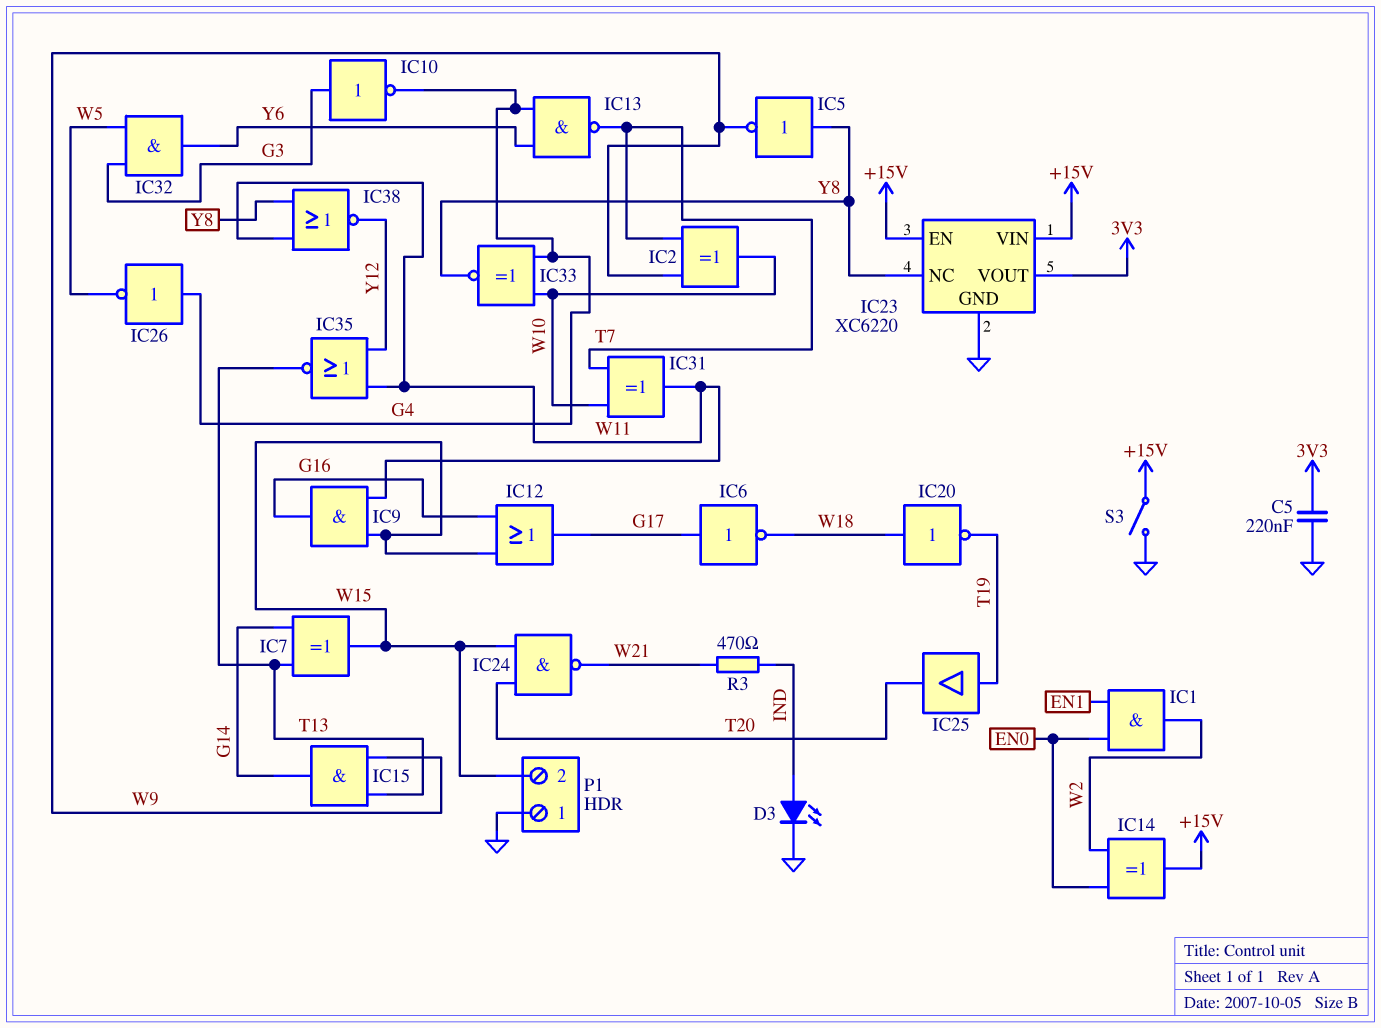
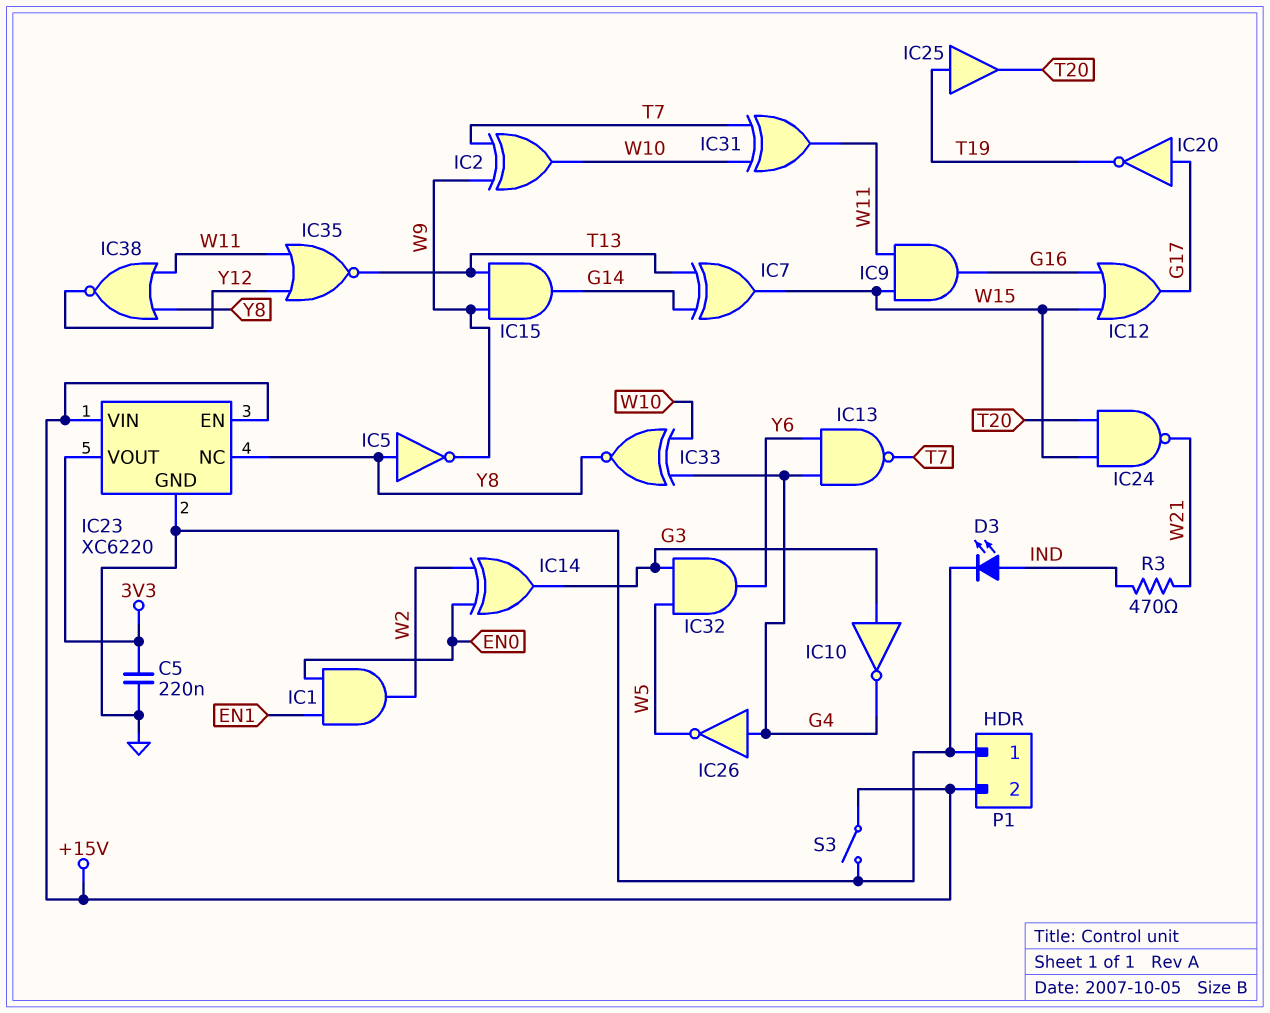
IC6: NOT (in G17, out W18) -> none
IC14: XOR (in EN0, in W2, out +15V) -> XOR (in EN0, in W2, out G3)
IC20: NOT (in W18, out T19) -> NOT (in G17, out T19)
P1 pin 2: W15 -> +15V

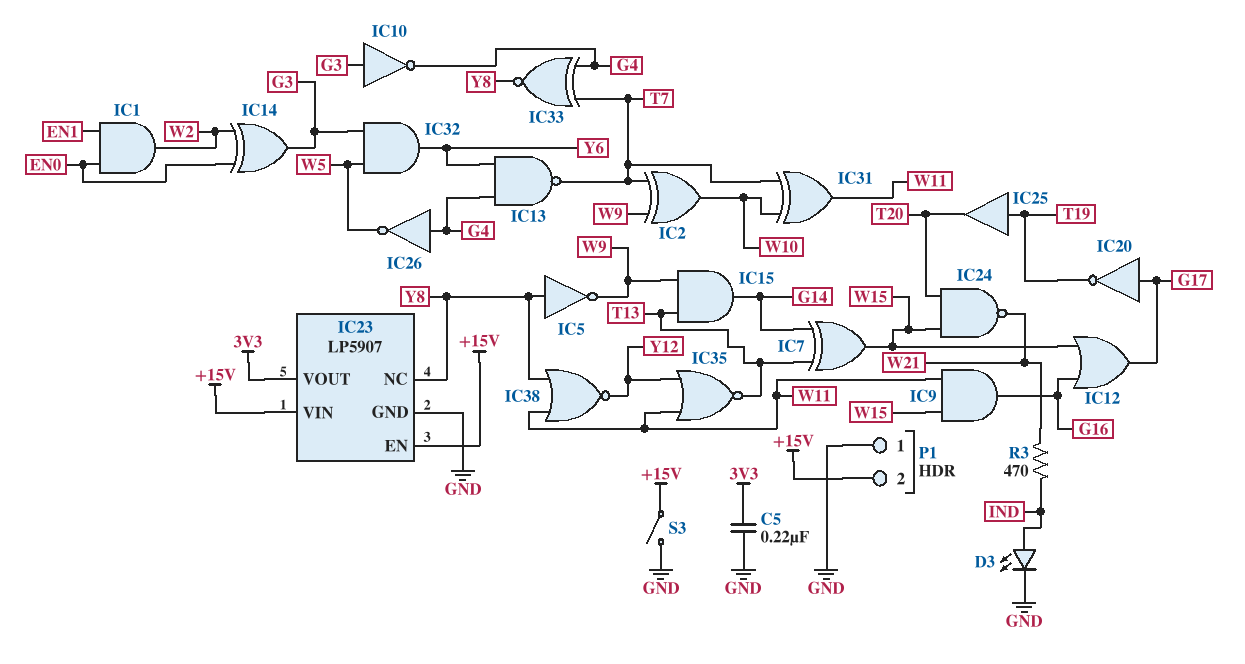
IC23: XC6220 -> LP5907
IC33: XNOR (in G4, in W10, out Y8) -> XNOR (in G4, in T7, out Y8)

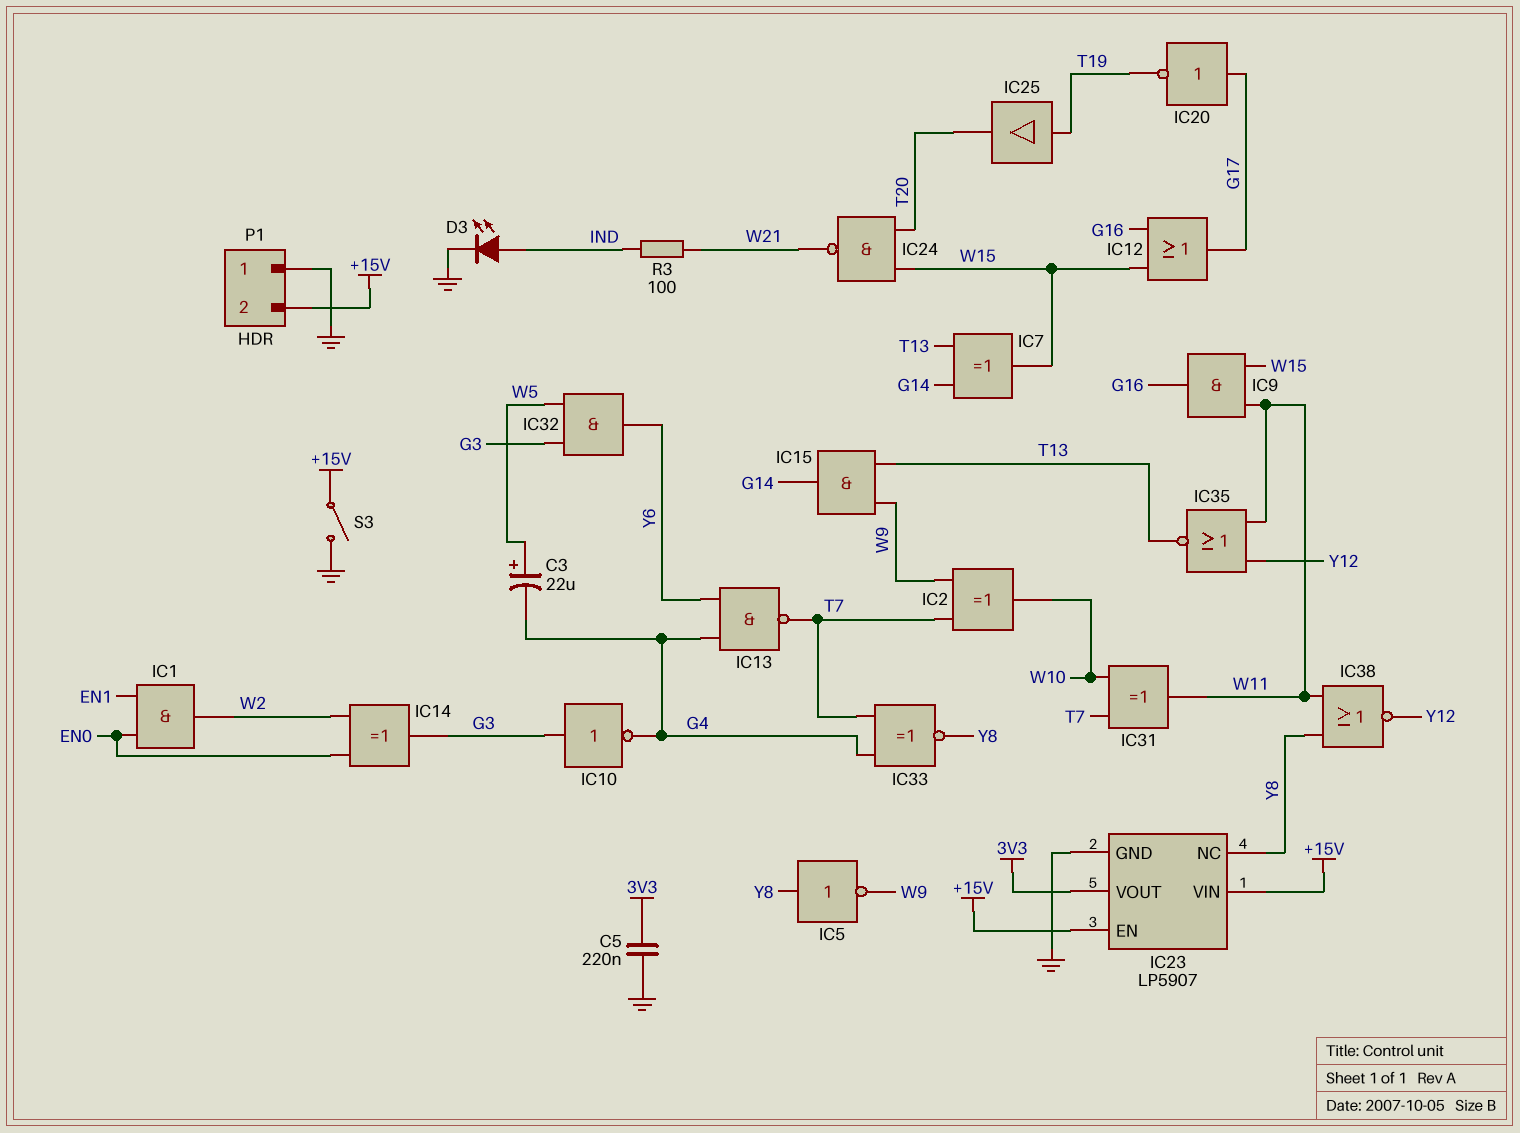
C3: none -> 22uF (plus W5, minus G4)
IC26: NOT (in G4, out W5) -> none
R3: 470 (IND, W21) -> 100 (IND, W21)

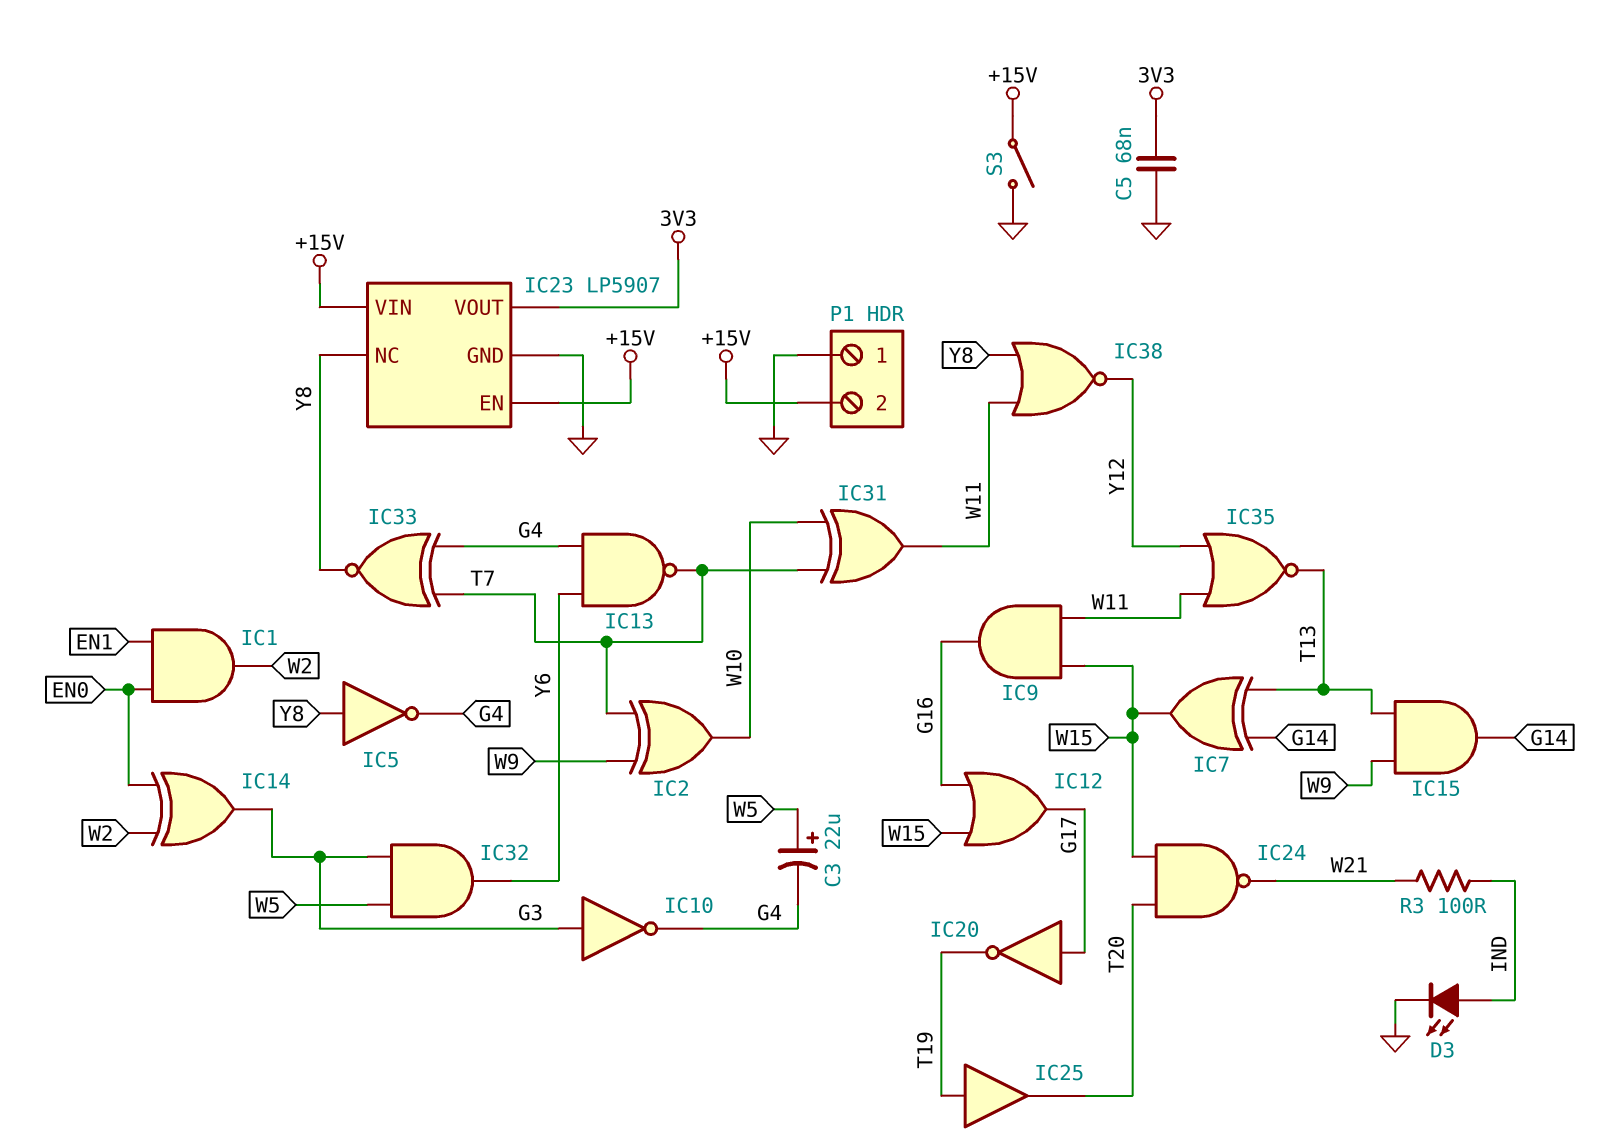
C5: 220nF (3V3, GND) -> 68nF (3V3, GND)
IC5: NOT (in Y8, out W9) -> NOT (in Y8, out G4)

